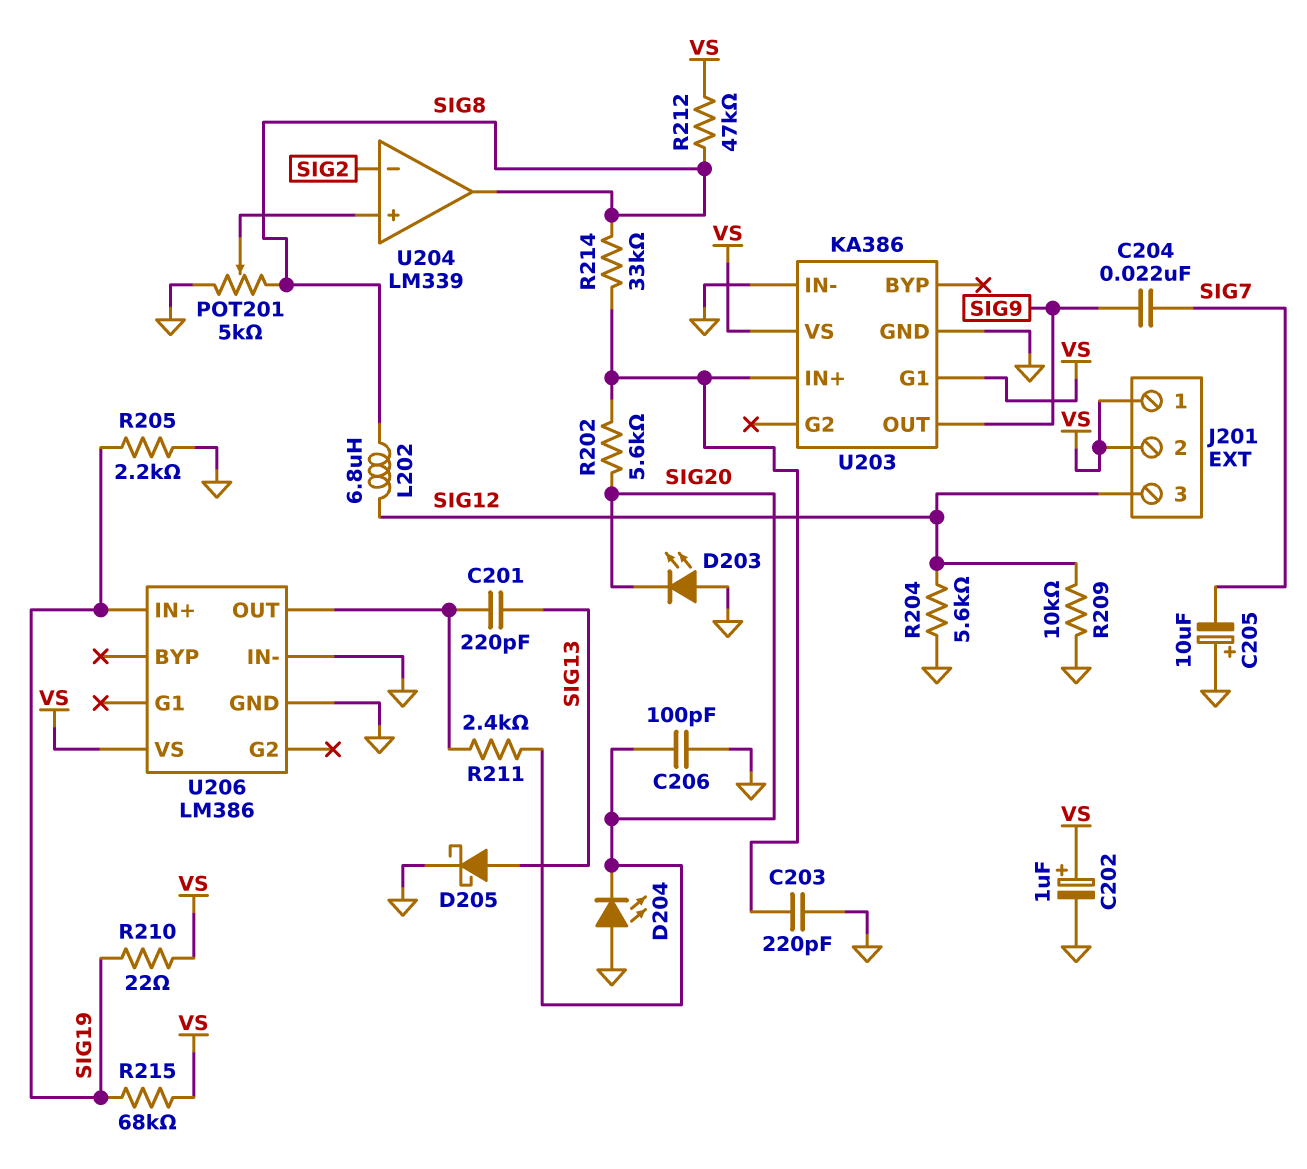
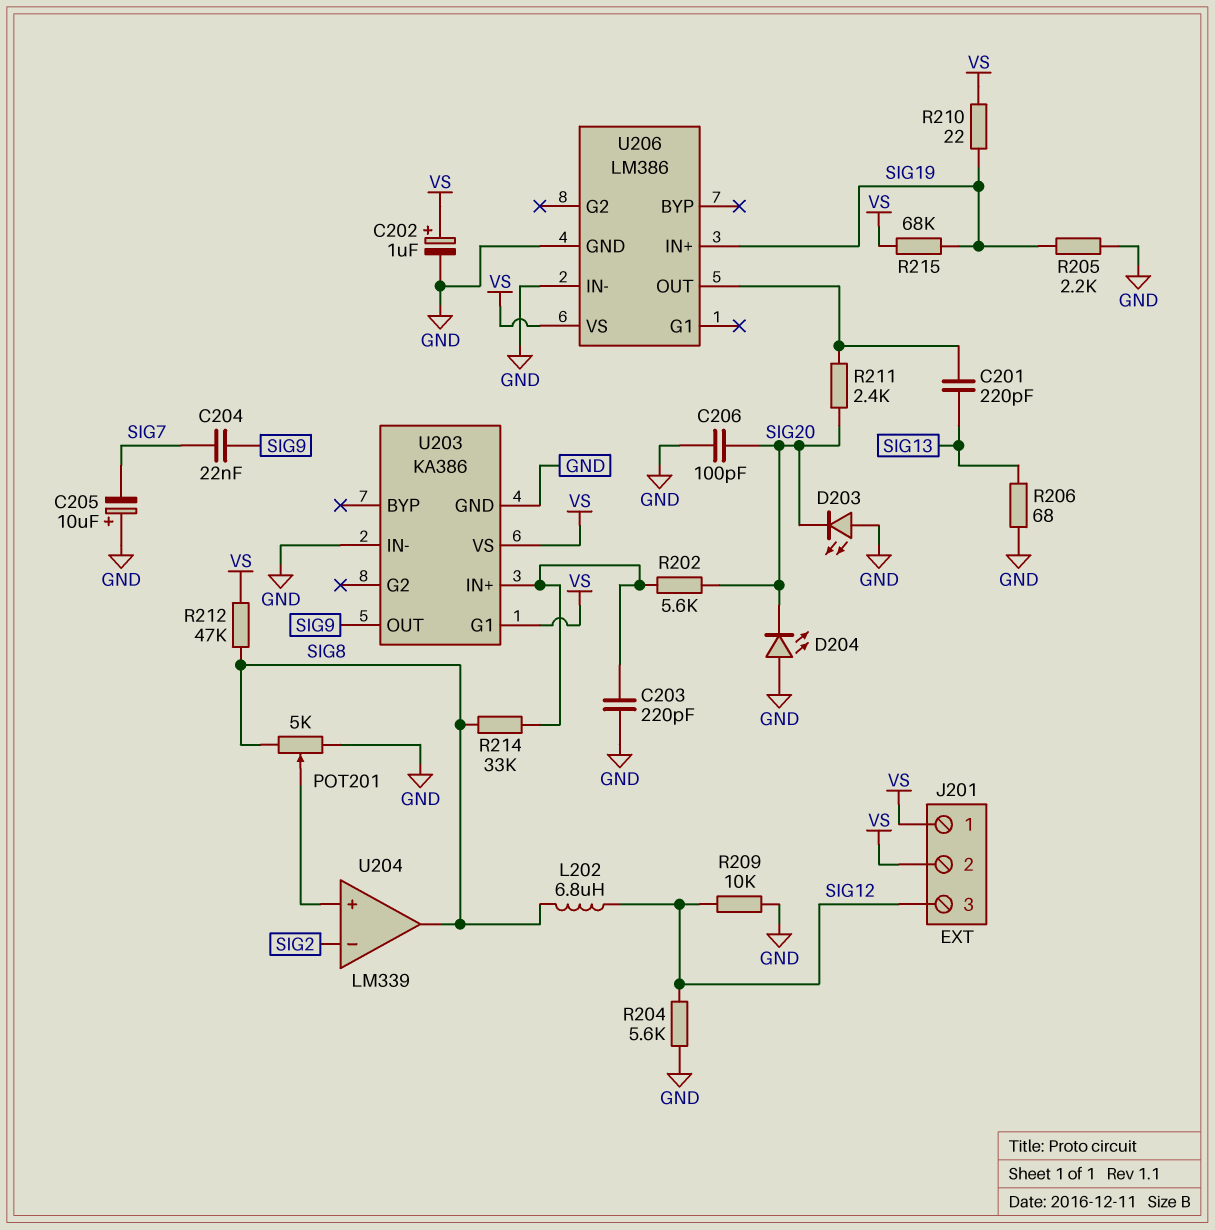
D205: schottky (A SIG13, K GND) -> none
R206: none -> 68 (GND, SIG13)

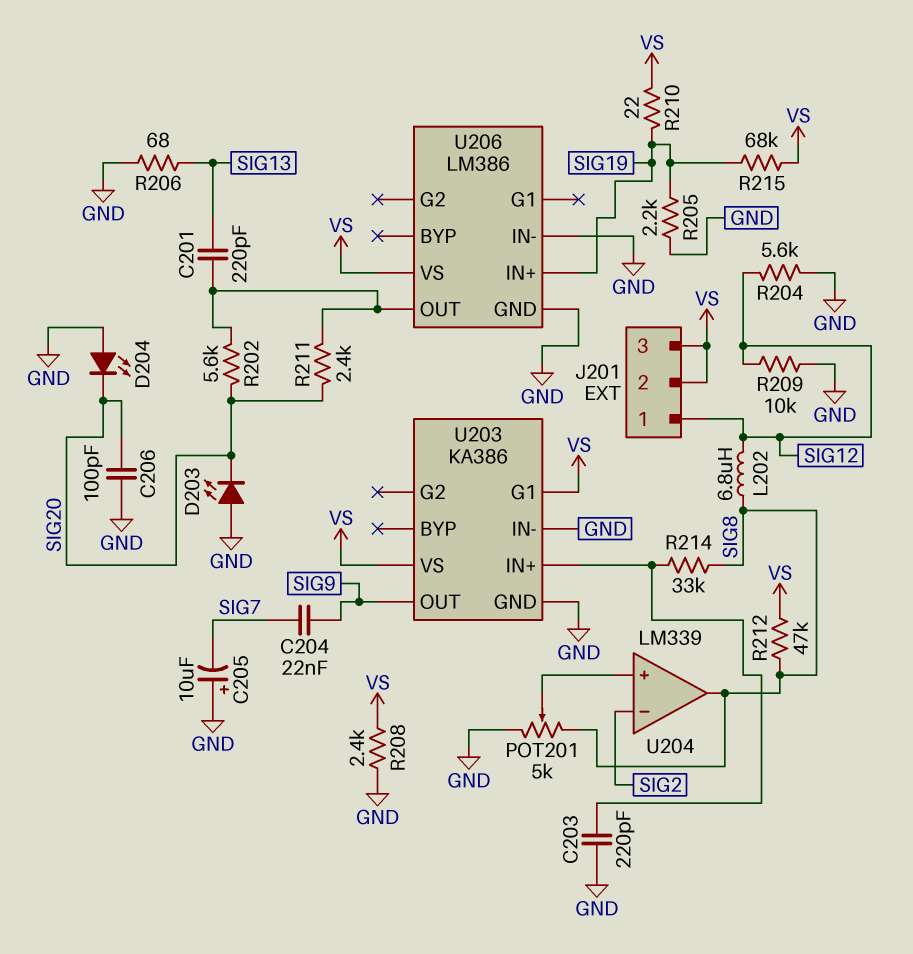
C202: 1uF (plus VS, minus GND) -> none
J201 pin 1: VS -> SIG12
J201 pin 3: SIG12 -> VS
R202: 5.6k (SIG20, U203/IN+) -> 5.6k (SIG20, U206/OUT)
R208: none -> 2.4k (GND, VS)

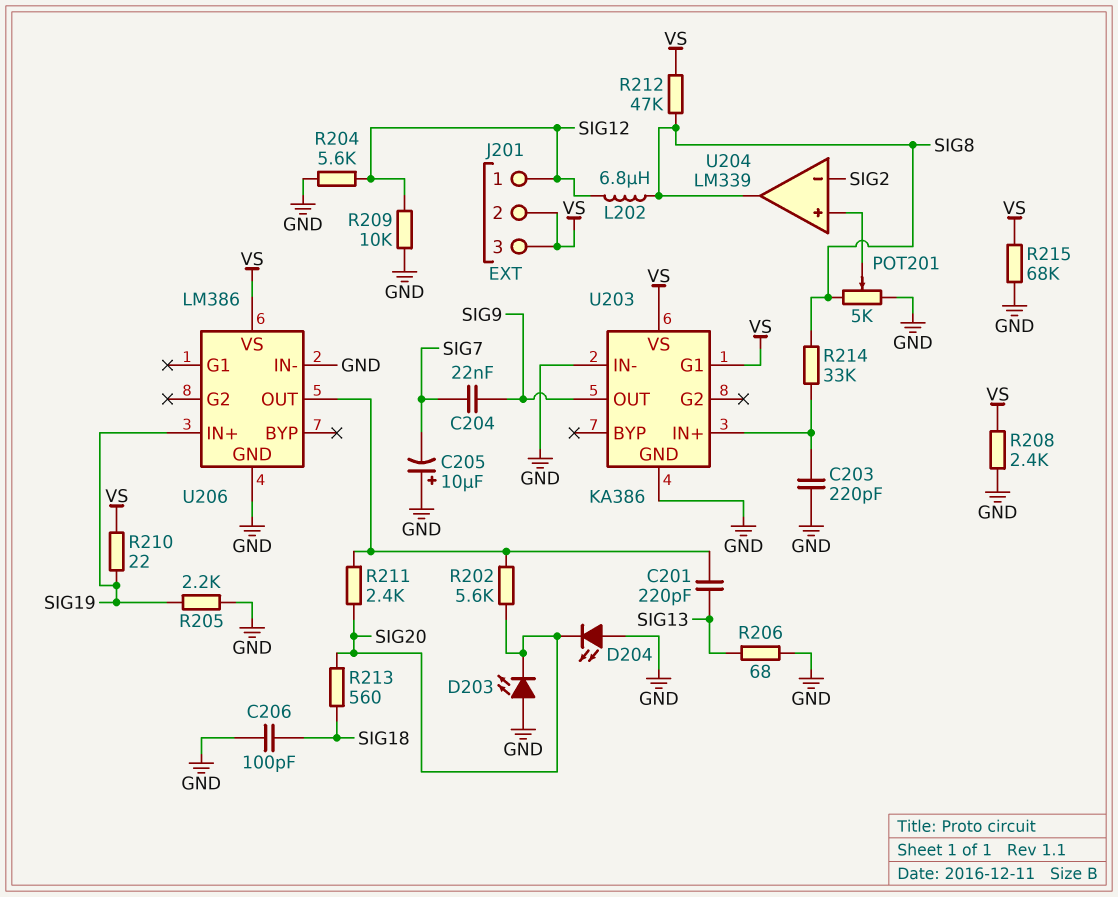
C206: 100pF (GND, SIG20) -> 100pF (GND, SIG18)
R213: none -> 560 (SIG18, SIG20)
R215: 68k (SIG19, VS) -> 68k (GND, VS)

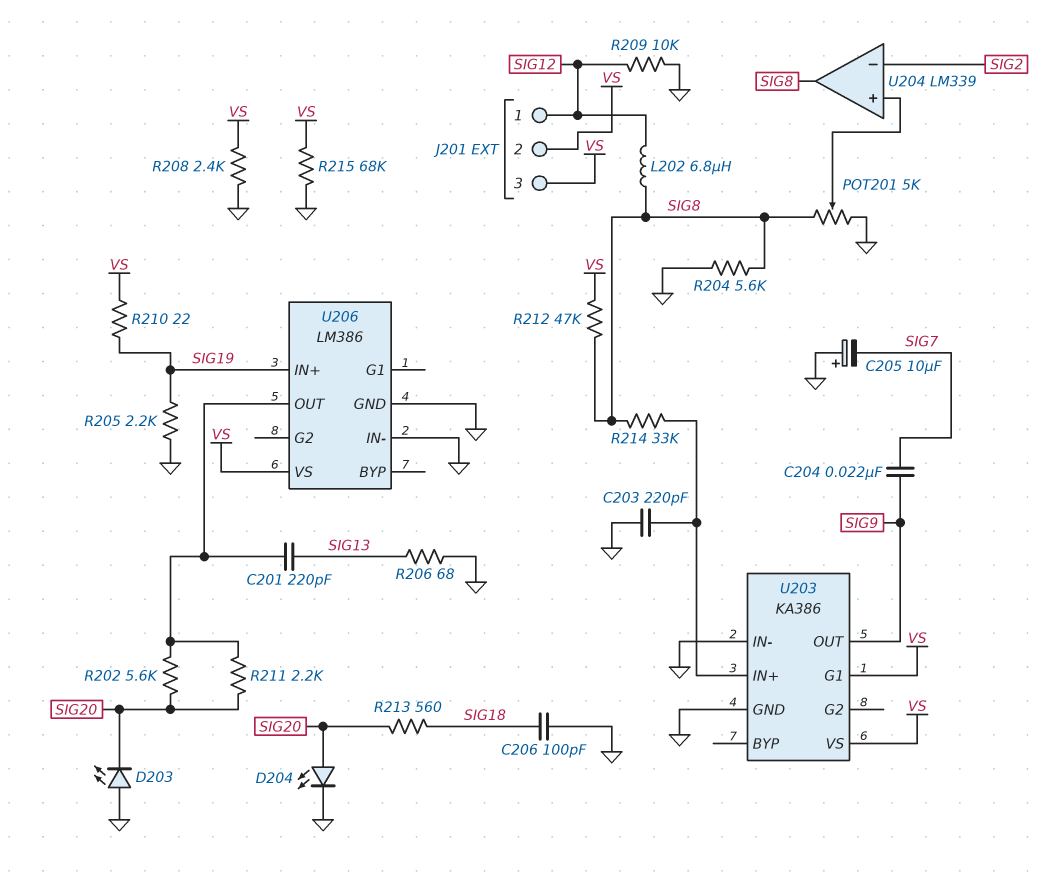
D204: LED (A GND, K SIG20) -> LED (A SIG20, K GND)
R204: 5.6k (GND, SIG12) -> 5.6k (GND, SIG8)
R211: 2.4k (SIG20, U206/OUT) -> 2.2k (SIG20, U206/OUT)

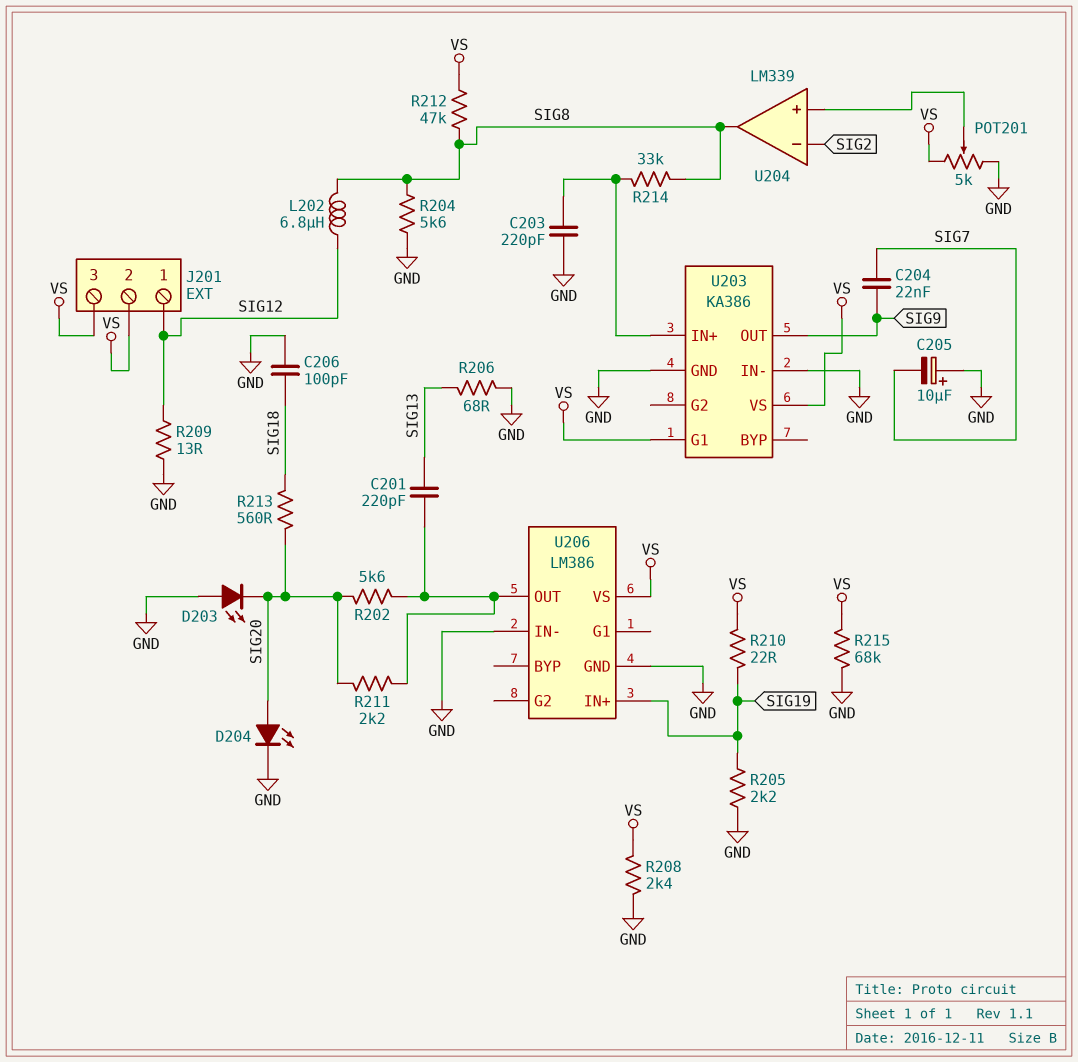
POT201: 5k (GND, SIG8, wiper U204/in+) -> 5k (GND, VS, wiper U204/in+)
R209: 10k (GND, SIG12) -> 13 (GND, SIG12)

